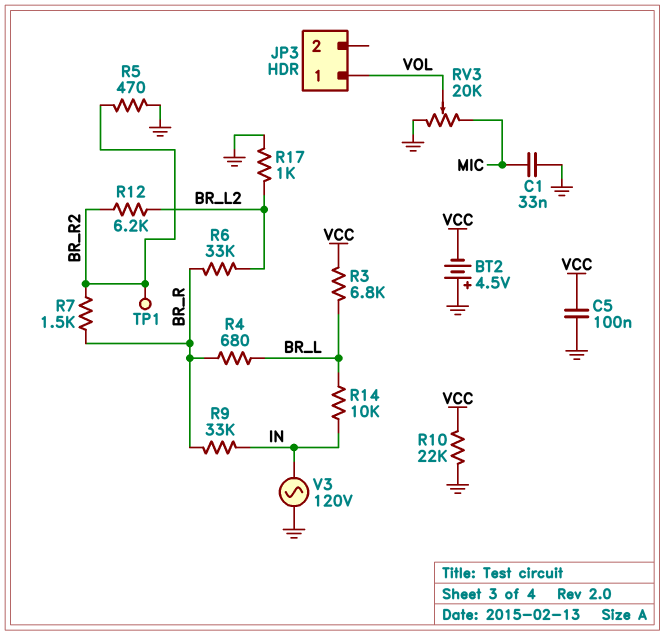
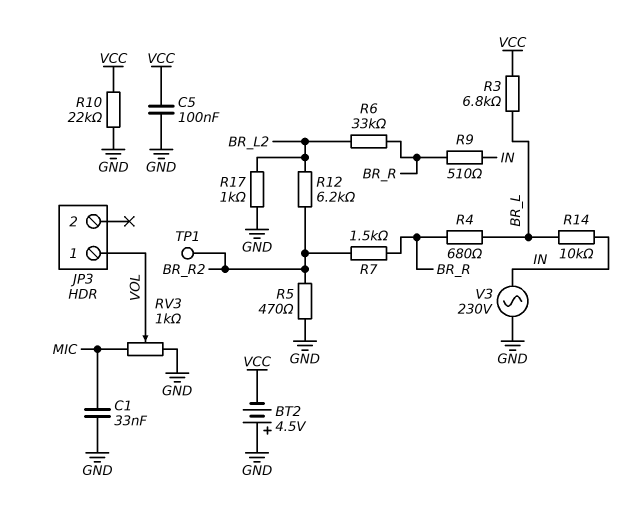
R9: 33k (BR_R, IN) -> 510 (BR_R, IN)
RV3: 20k (GND, MIC, wiper VOL) -> 1k (GND, MIC, wiper VOL)
V3: AC 120V (GND, IN) -> AC 230V (GND, IN)

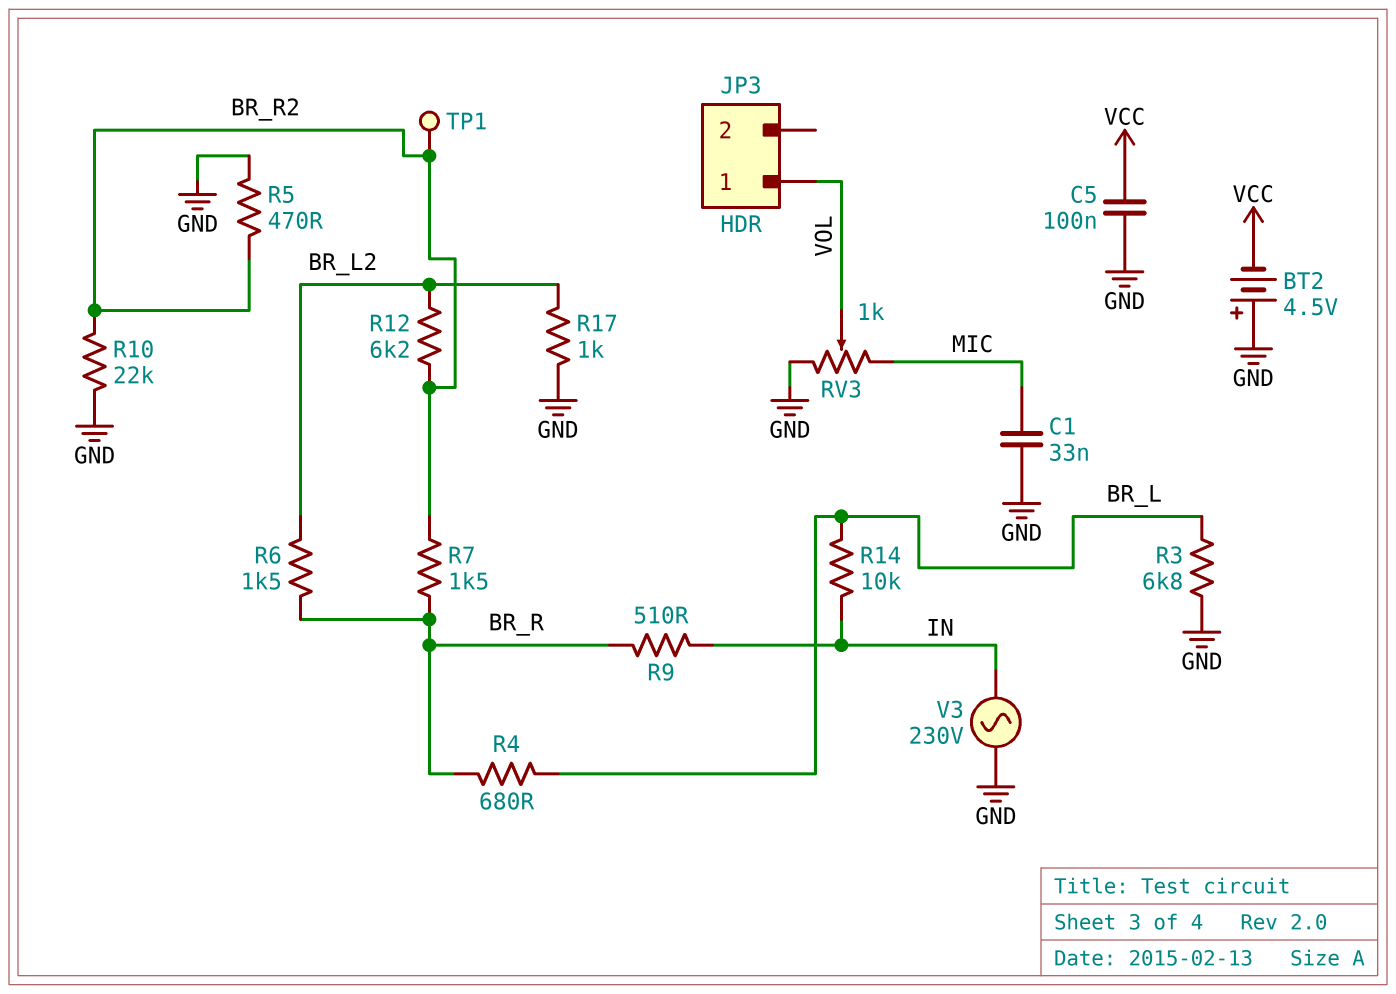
R3: 6.8k (BR_L, VCC) -> 6.8k (BR_L, GND)
R6: 33k (BR_L2, BR_R) -> 1.5k (BR_L2, BR_R)
R10: 22k (GND, VCC) -> 22k (BR_R2, GND)

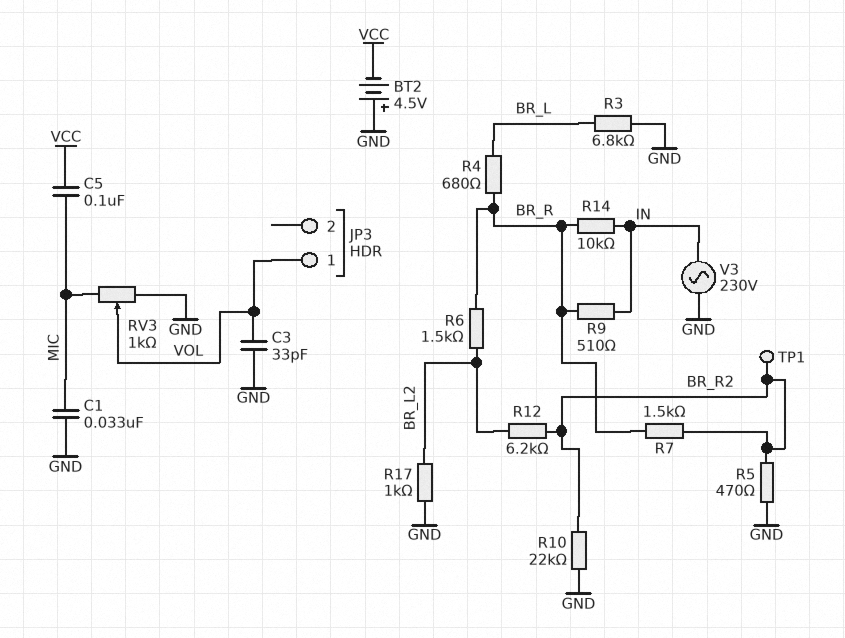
C3: none -> 33pF (GND, VOL)
C5: 100nF (GND, VCC) -> 100nF (MIC, VCC)
R14: 10k (BR_L, IN) -> 10k (BR_R, IN)

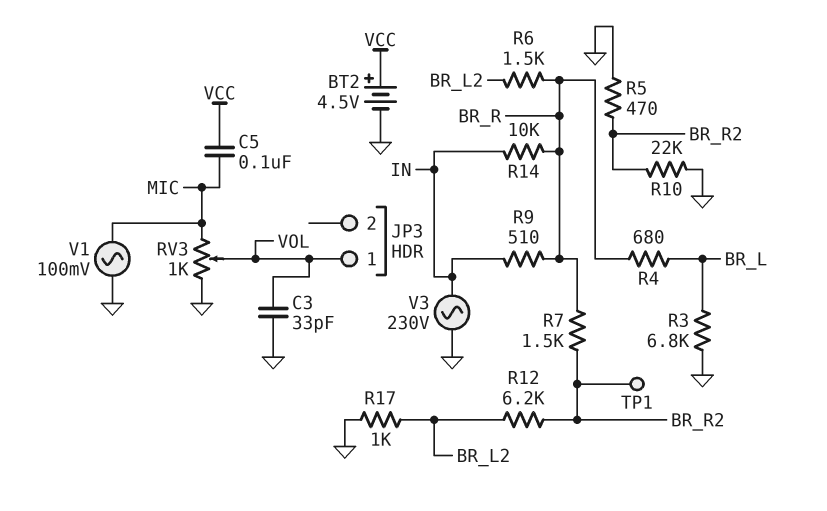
BT2: 4.5V (plus GND, minus VCC) -> 4.5V (plus VCC, minus GND)
C1: 33nF (GND, MIC) -> none
V1: none -> AC 100mV (GND, MIC)

